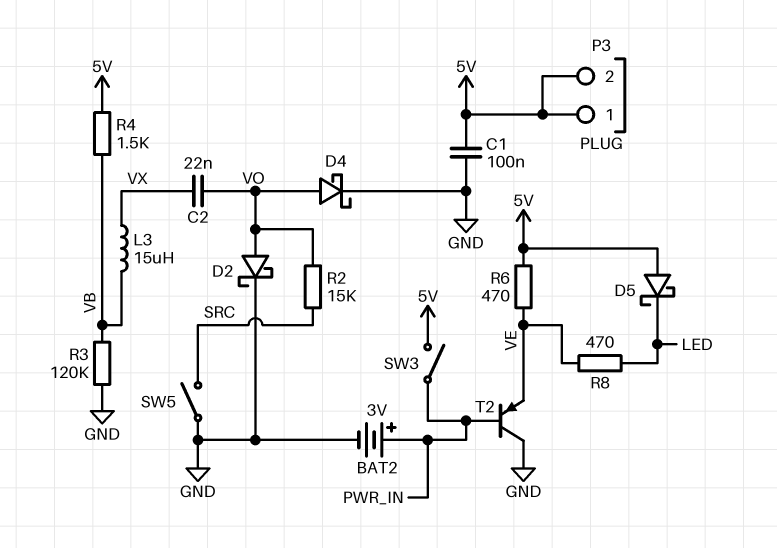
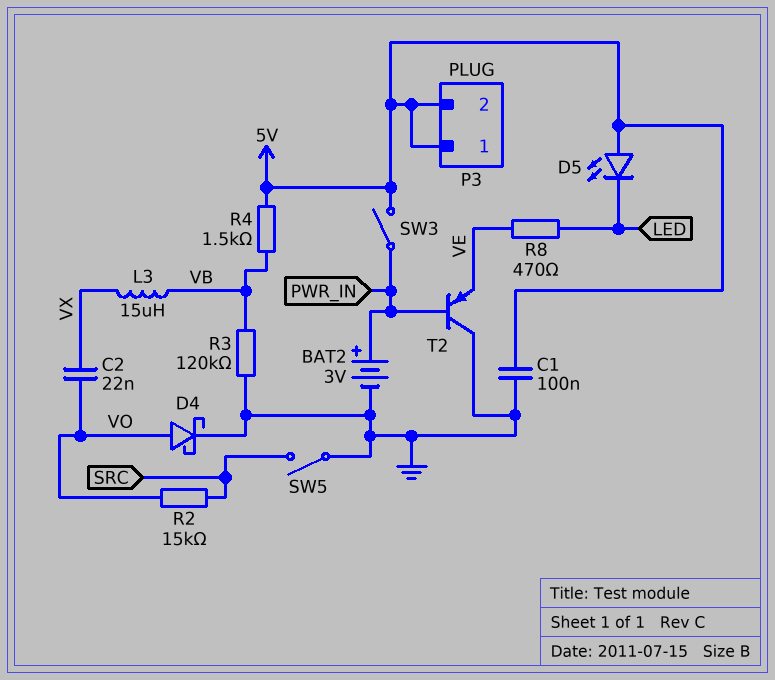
D2: schottky (A VO, K GND) -> none
D5: schottky (A 5V, K LED) -> LED (A 5V, K LED)
R6: 470 (5V, VE) -> none

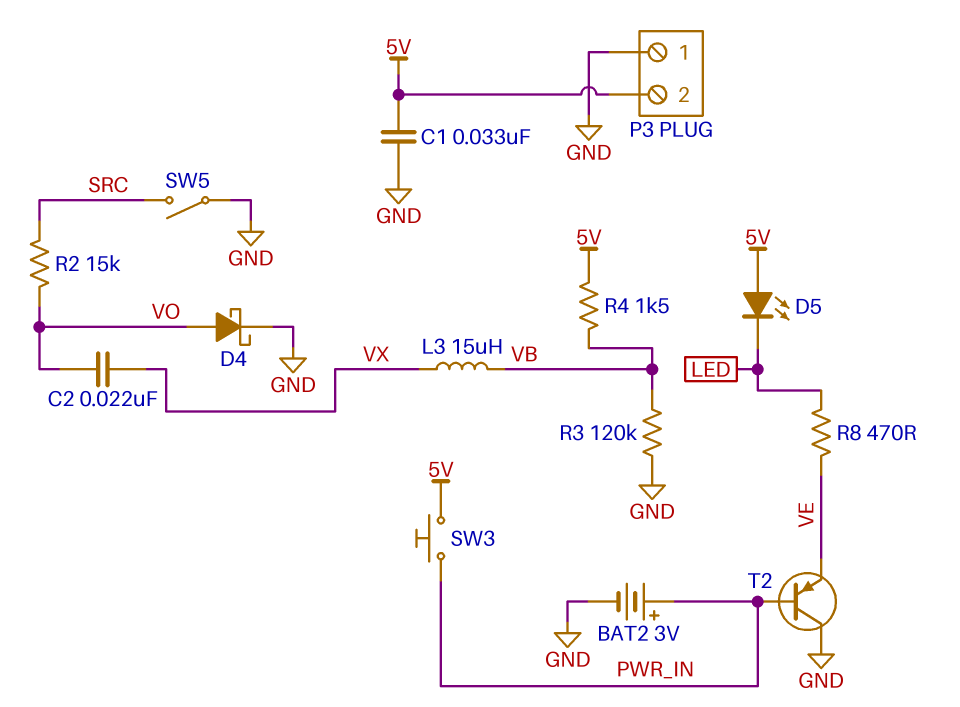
C1: 100nF (5V, GND) -> 33nF (5V, GND)
P3 pin 1: 5V -> GND
SW3: switch (5V, PWR_IN) -> button (5V, PWR_IN)

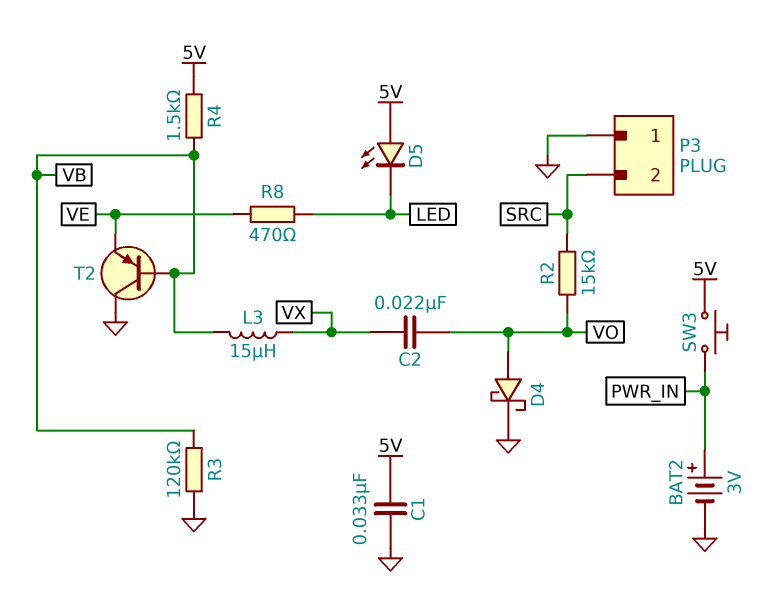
P3 pin 2: 5V -> SRC
SW5: switch (GND, SRC) -> none
T2: PNP (B PWR_IN, C GND, E VE) -> PNP (B VB, C GND, E VE)

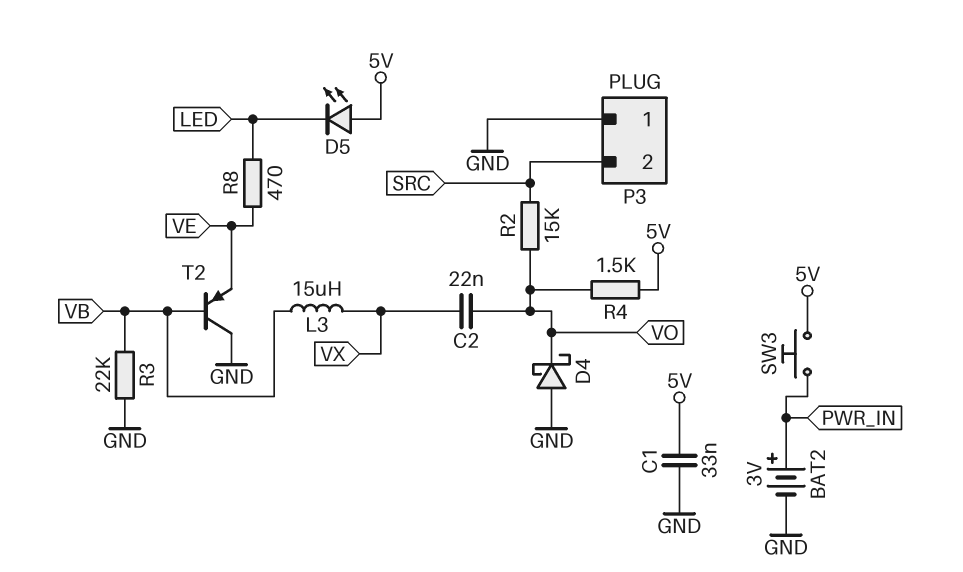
D4: schottky (A VO, K GND) -> schottky (A GND, K VO)
R3: 120k (GND, VB) -> 22k (GND, VB)
R4: 1.5k (5V, VB) -> 1.5k (5V, VO)

